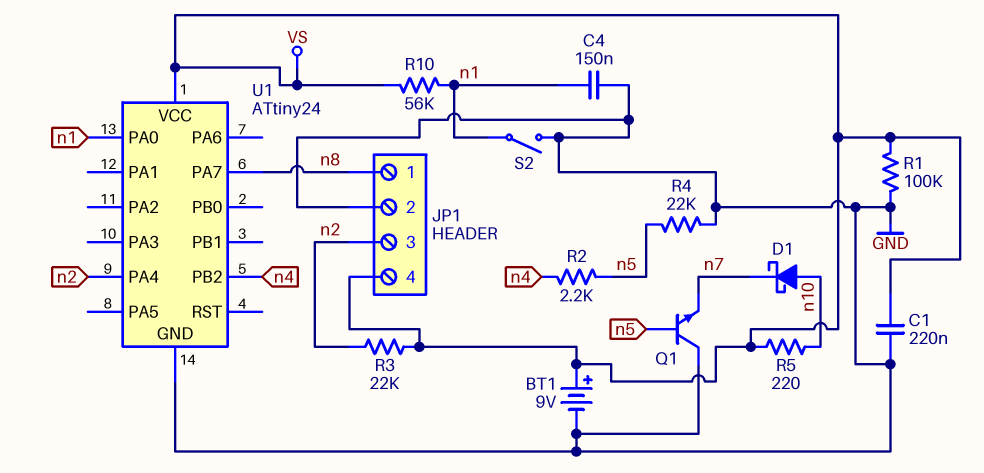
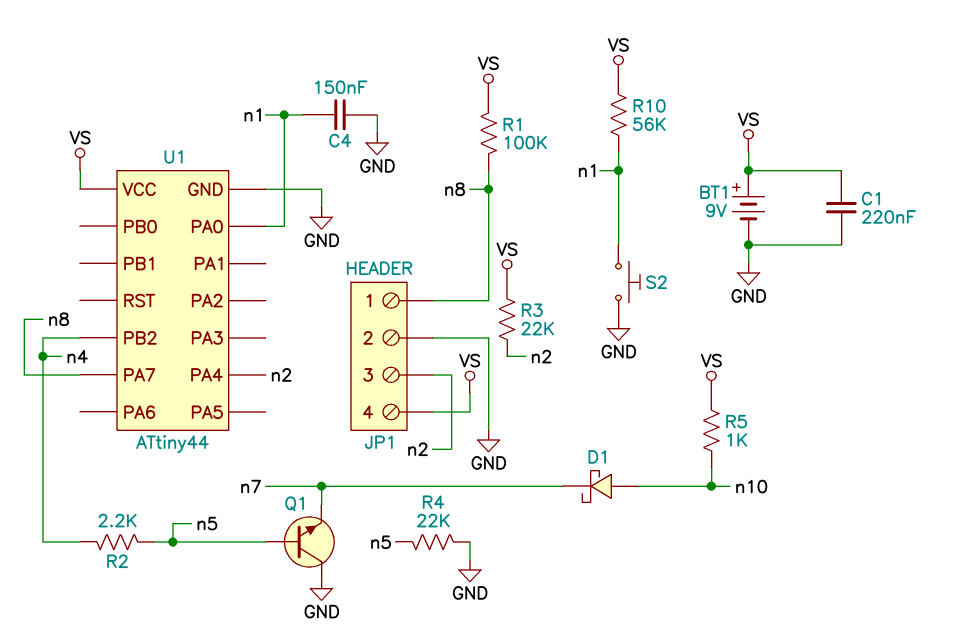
R1: 100k (GND, VS) -> 100k (VS, n8)
R5: 220 (VS, n10) -> 1k (VS, n10)
S2: switch (GND, n1) -> button (GND, n1)
U1: ATtiny24 -> ATtiny44

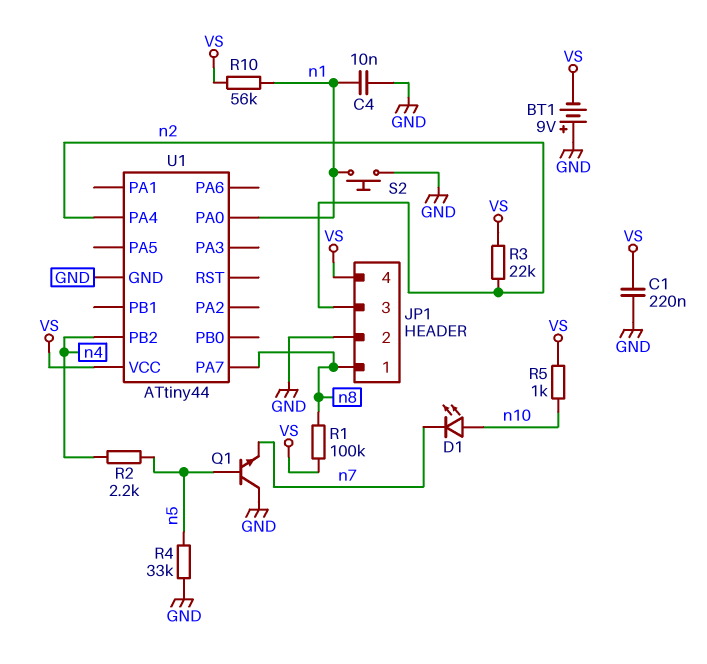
BT1: 9V (plus VS, minus GND) -> 9V (plus GND, minus VS)
C4: 150nF (GND, n1) -> 10nF (GND, n1)
D1: schottky (A n10, K n7) -> LED (A n10, K n7)
R4: 22k (GND, n5) -> 33k (GND, n5)

